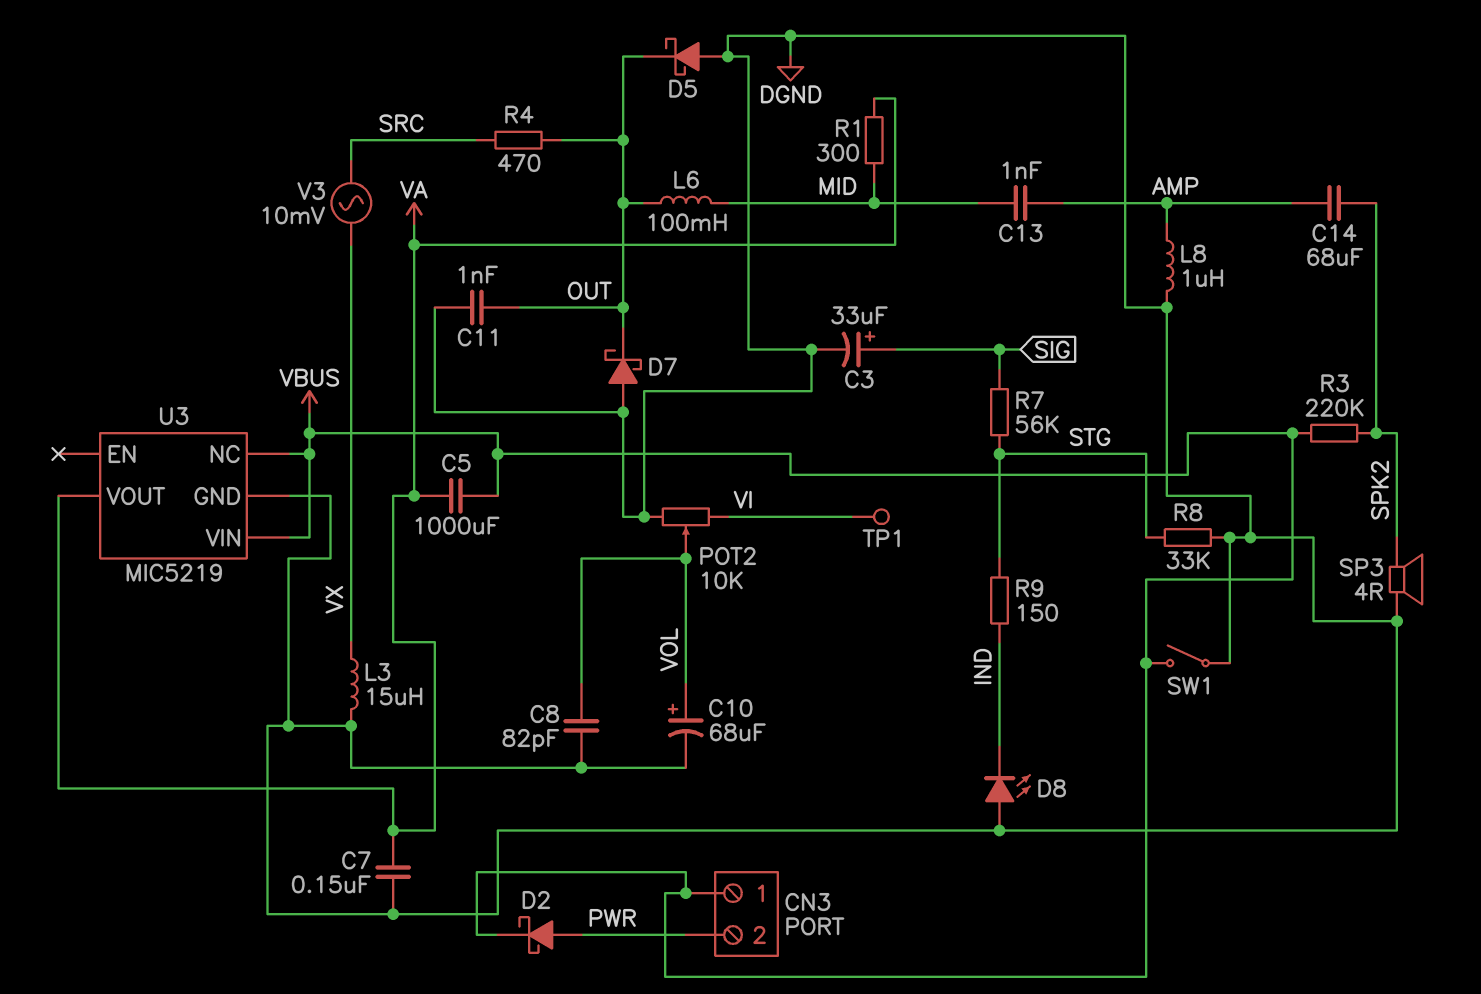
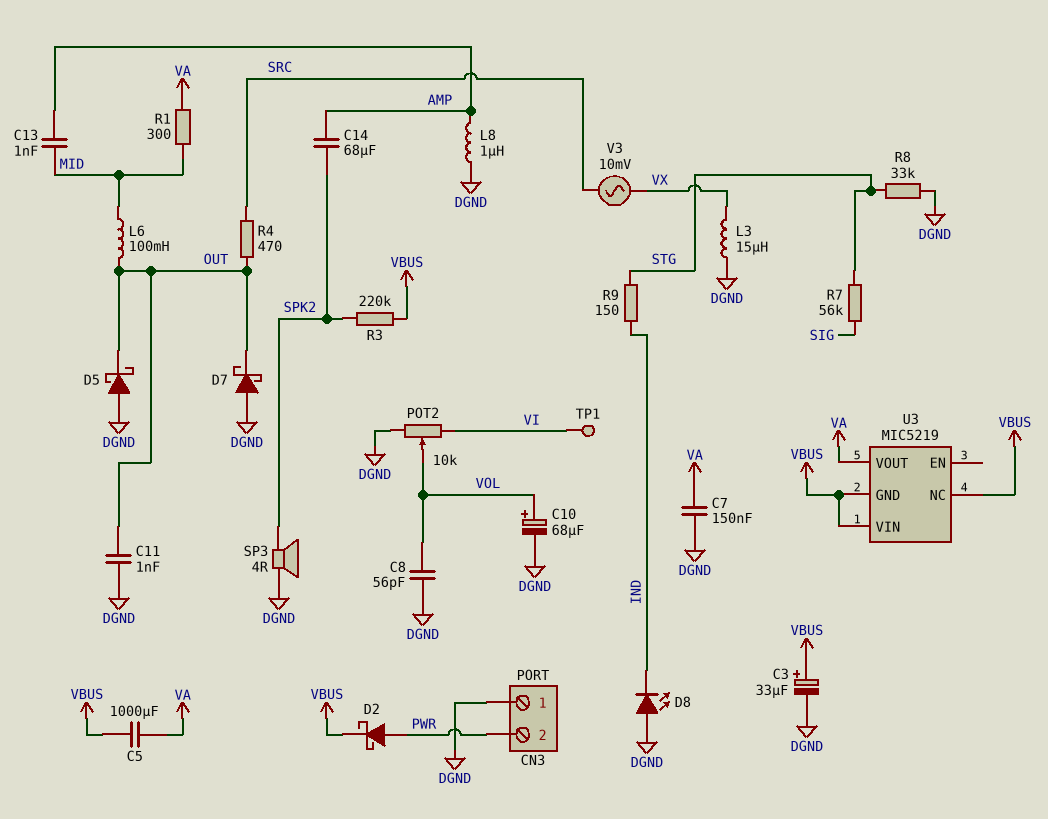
C3: 33uF (plus SIG, minus DGND) -> 33uF (plus VBUS, minus DGND)
C8: 82pF (DGND, VOL) -> 56pF (DGND, VOL)
CN3 pin 1: VBUS -> DGND
SW1: switch (DGND, VBUS) -> none
U3 pin GND: DGND -> VBUS

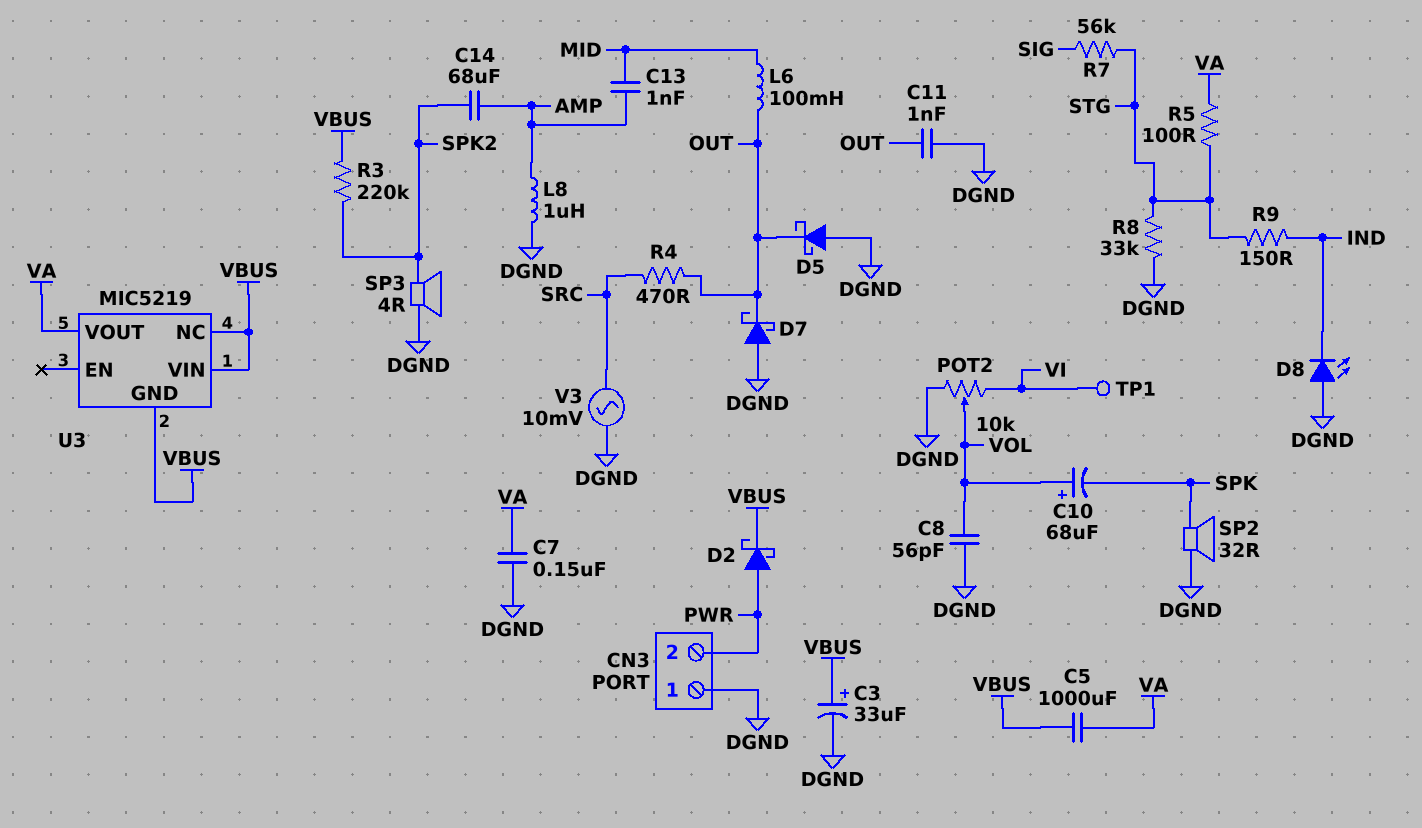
C10: 68uF (plus VOL, minus DGND) -> 68uF (plus VOL, minus SPK)
L3: 15uH (DGND, VX) -> none
R1: 300 (MID, VA) -> none
R5: none -> 100 (STG, VA)
SP2: none -> speaker 32R (DGND, SPK)
V3: AC 10mV (SRC, VX) -> AC 10mV (DGND, SRC)

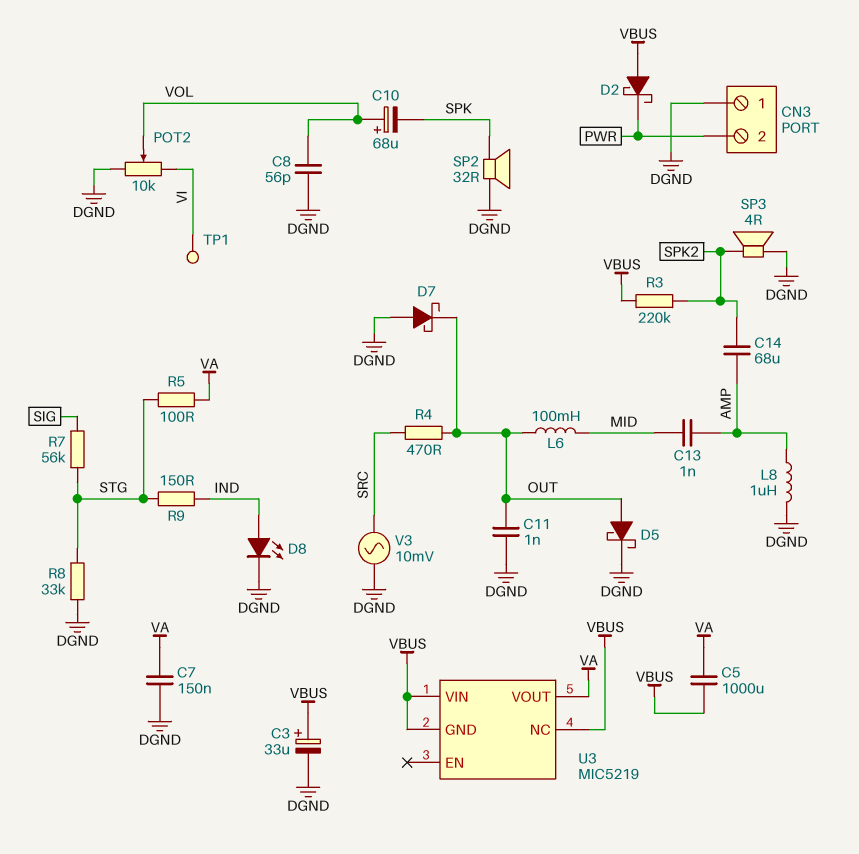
D2: schottky (A PWR, K VBUS) -> schottky (A VBUS, K PWR)
D5: schottky (A DGND, K OUT) -> schottky (A OUT, K DGND)
D8: LED (A DGND, K IND) -> LED (A IND, K DGND)

